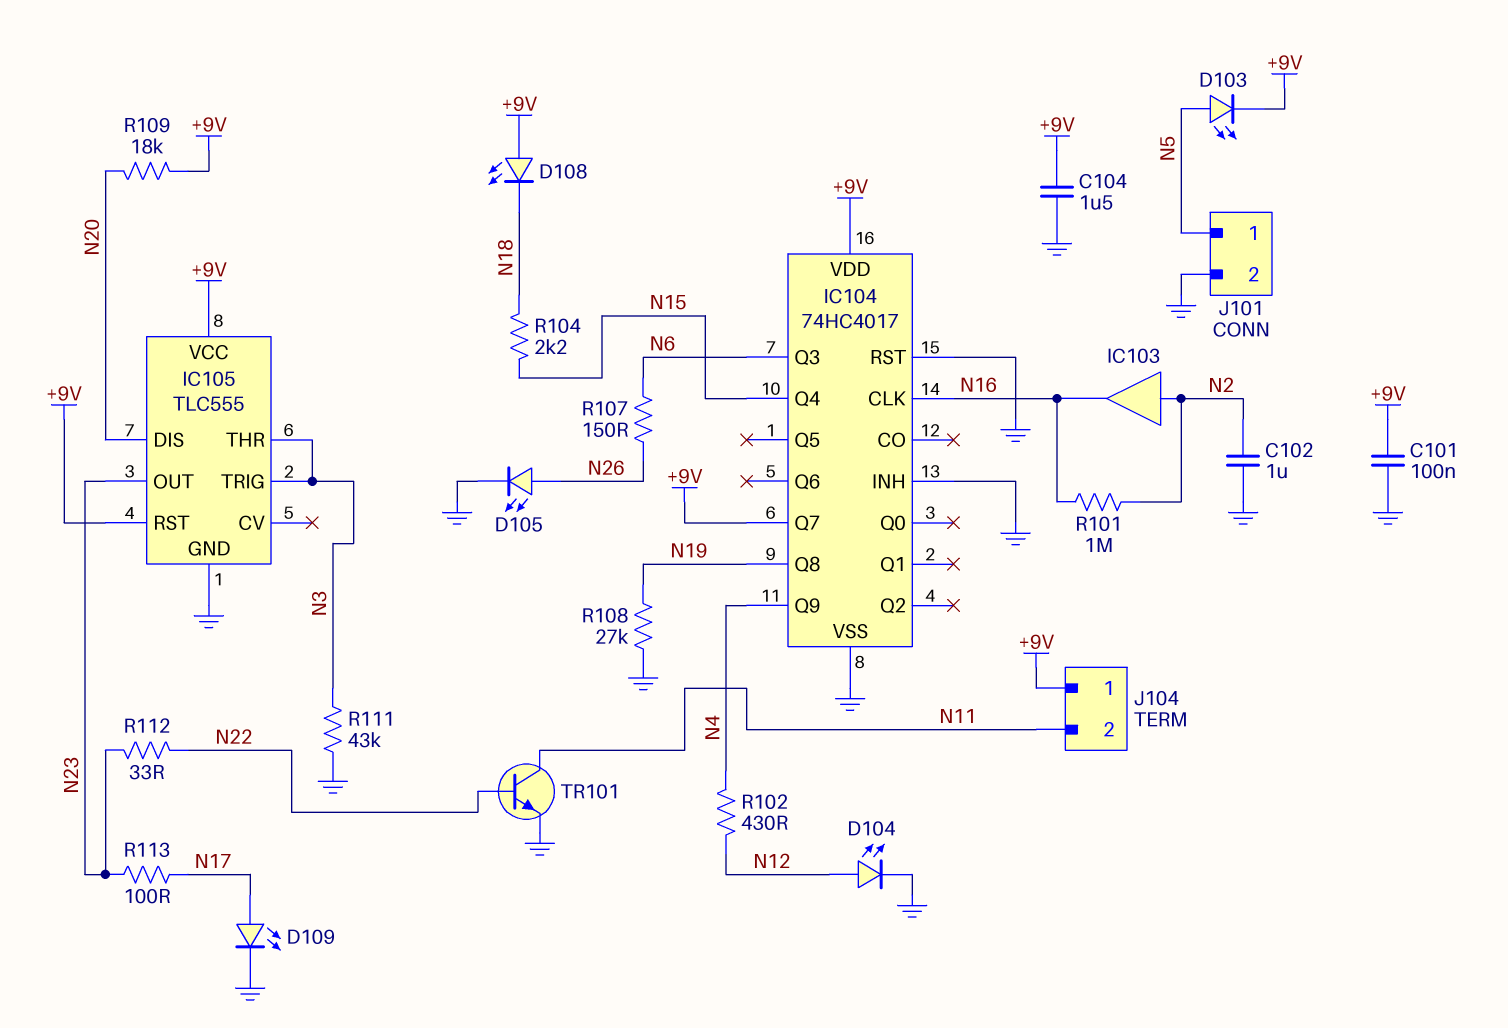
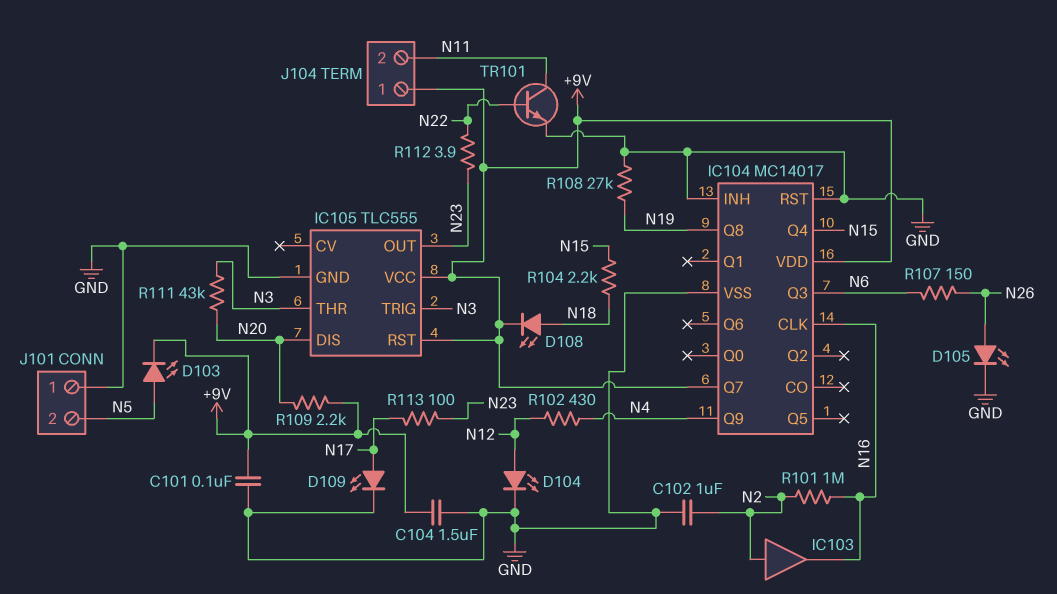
D108: LED (A +9V, K N18) -> LED (A N18, K +9V)
IC104: 74HC4017 -> MC14017
J101 pin 1: N5 -> GND
J101 pin 2: GND -> N5
R109: 18k (+9V, N20) -> 2.2k (+9V, N20)
R111: 43k (GND, N3) -> 43k (N3, N20)
R112: 33 (N22, N23) -> 3.9 (N22, N23)

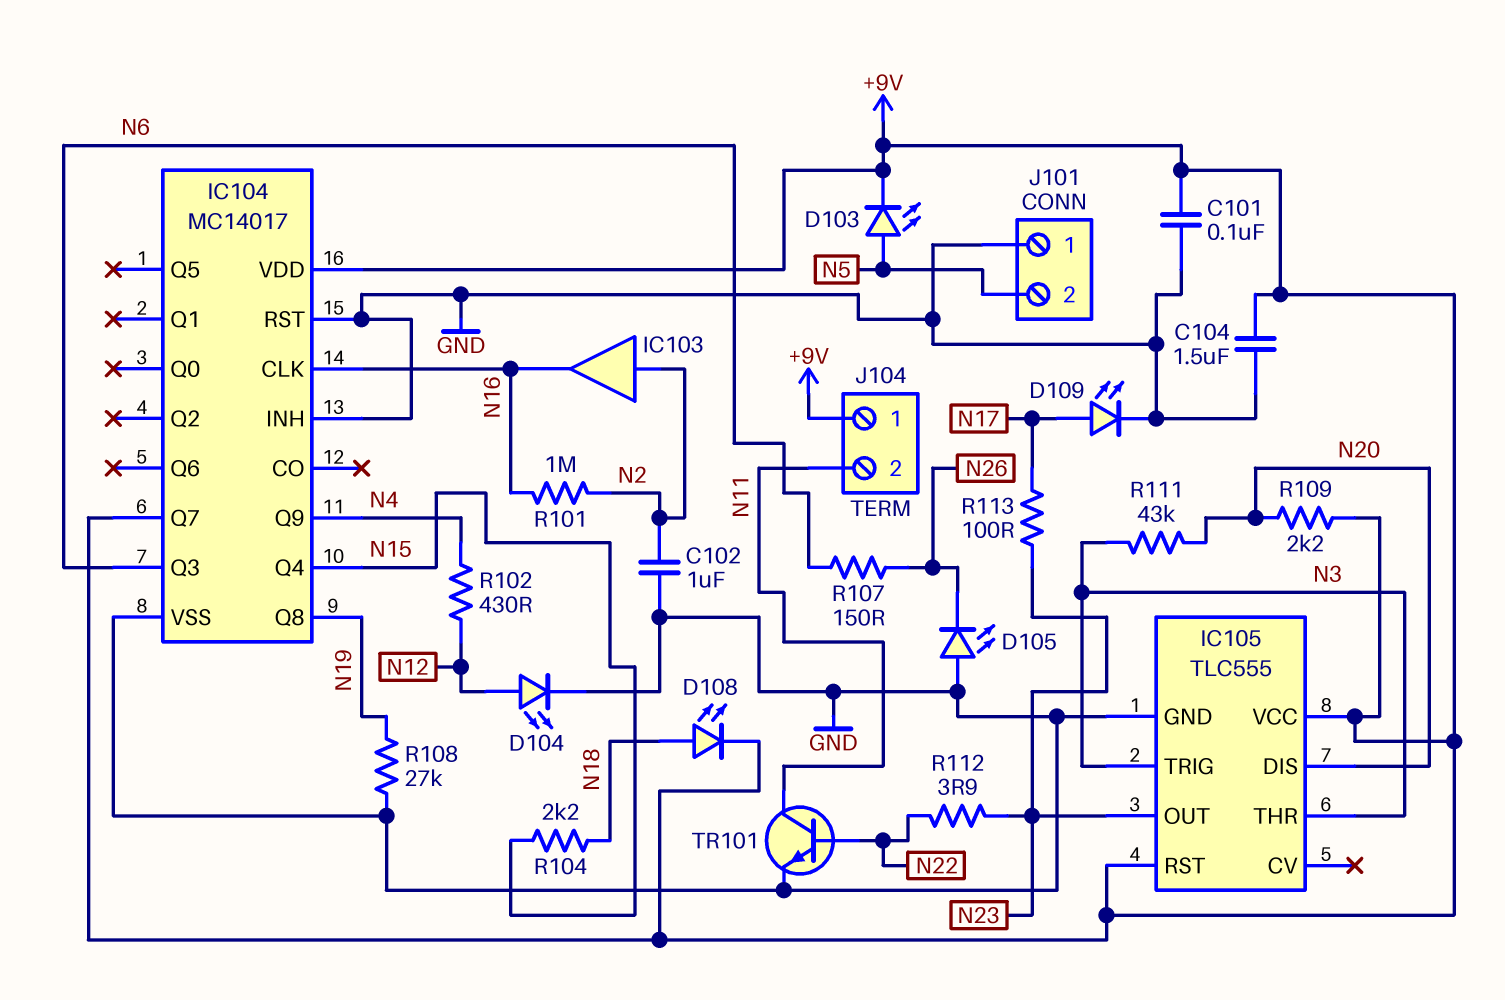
D105: LED (A N26, K GND) -> LED (A GND, K N26)

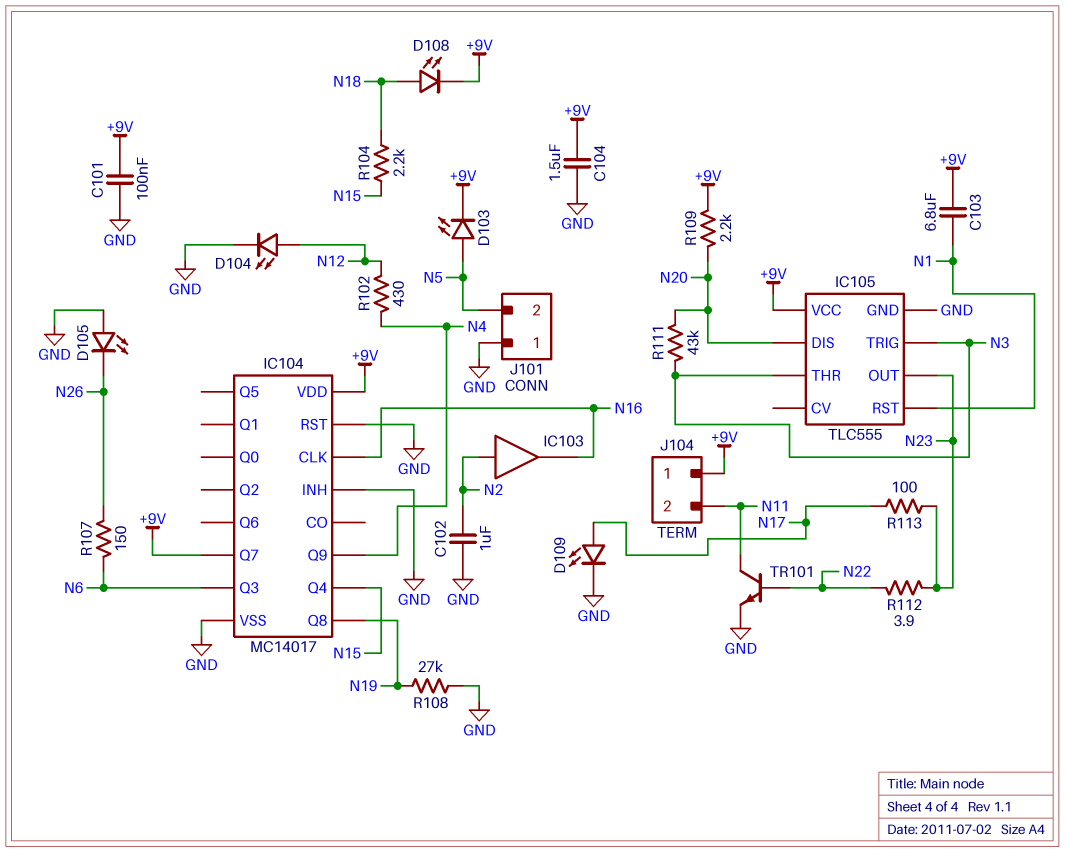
C103: none -> 6.8uF (+9V, N1)
IC105 pin RST: +9V -> N1
R101: 1M (N2, N16) -> none

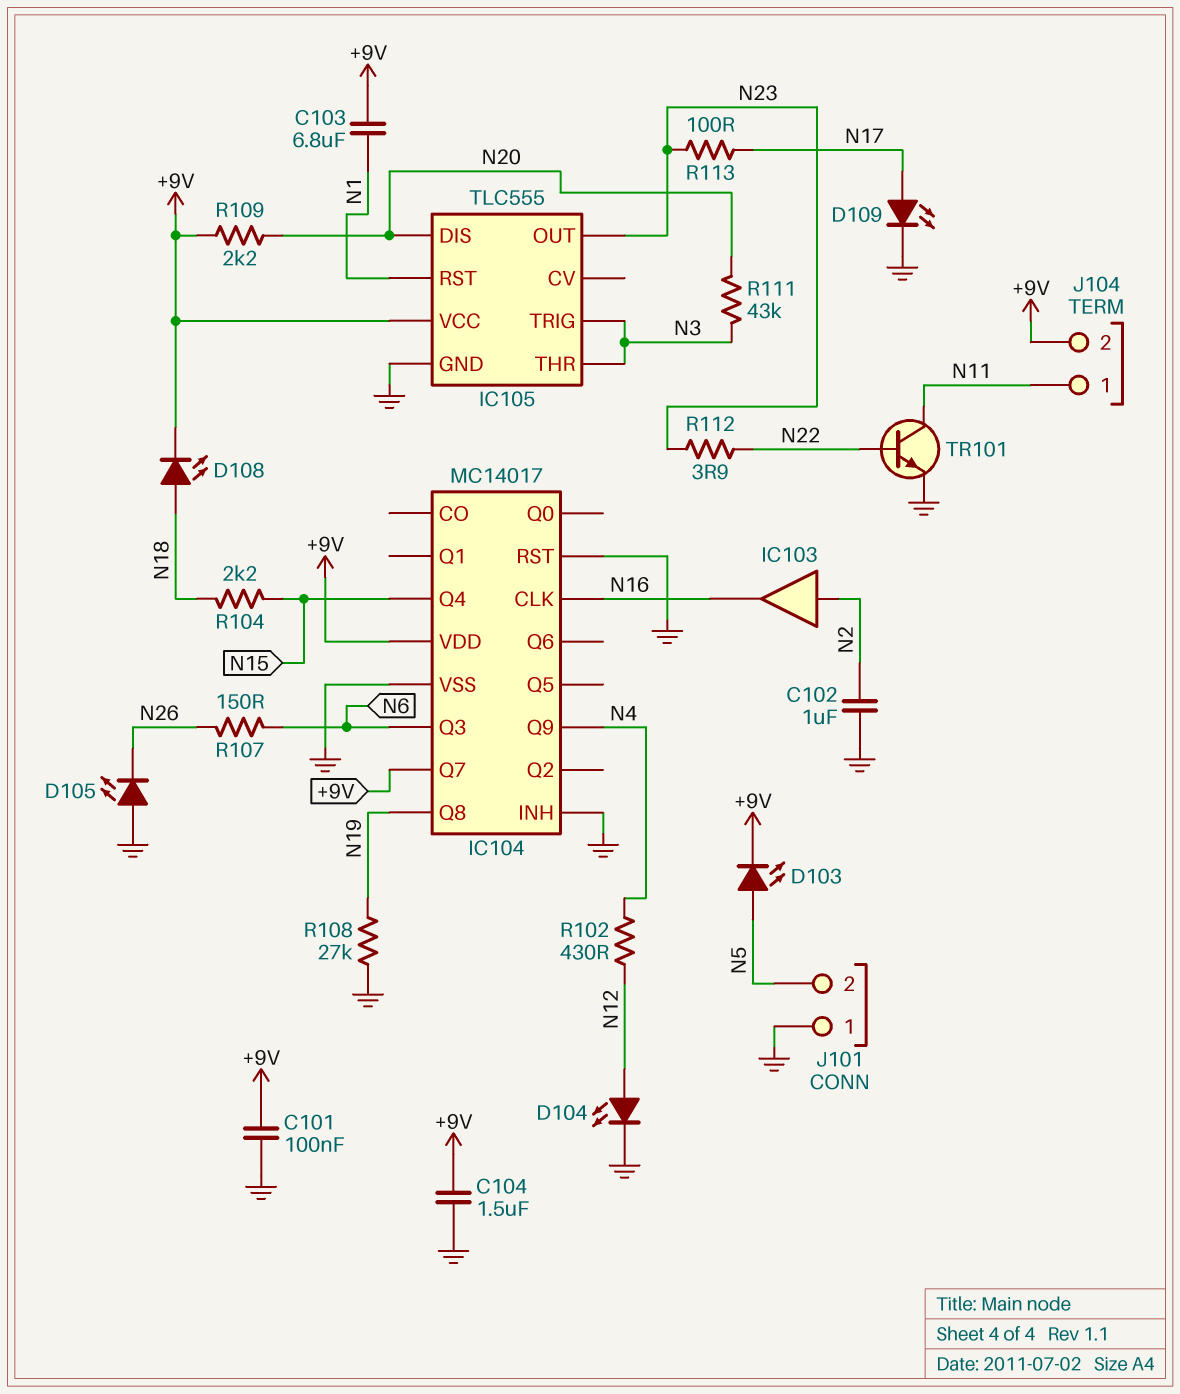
J104 pin 1: +9V -> N11
J104 pin 2: N11 -> +9V

